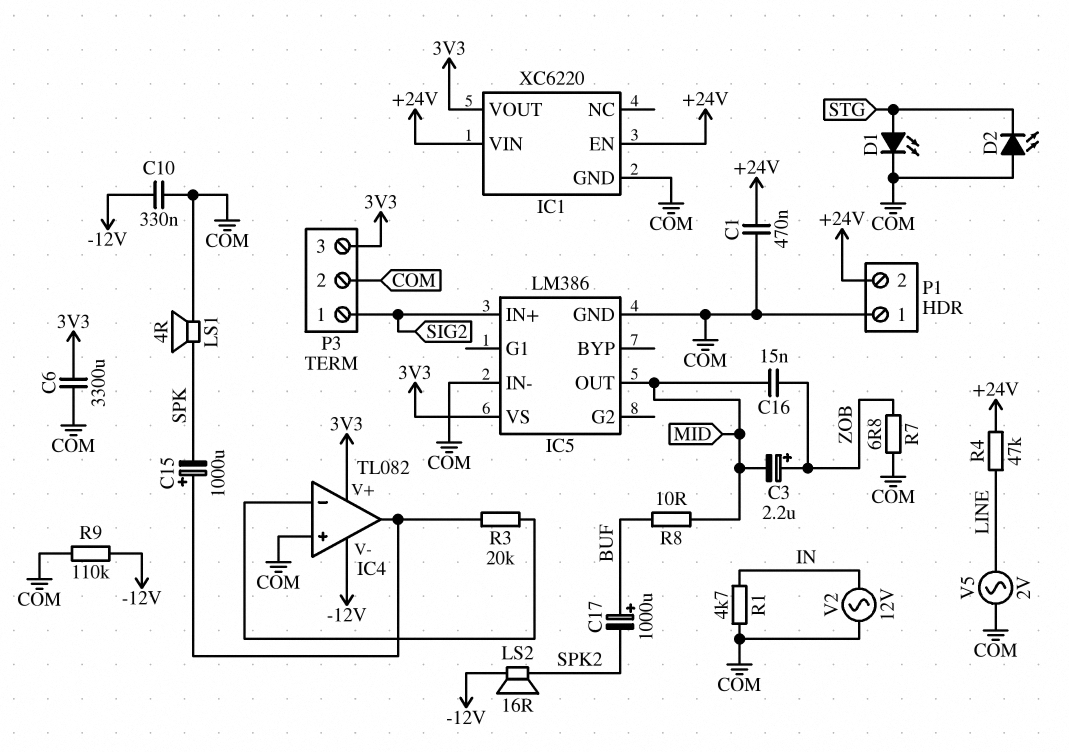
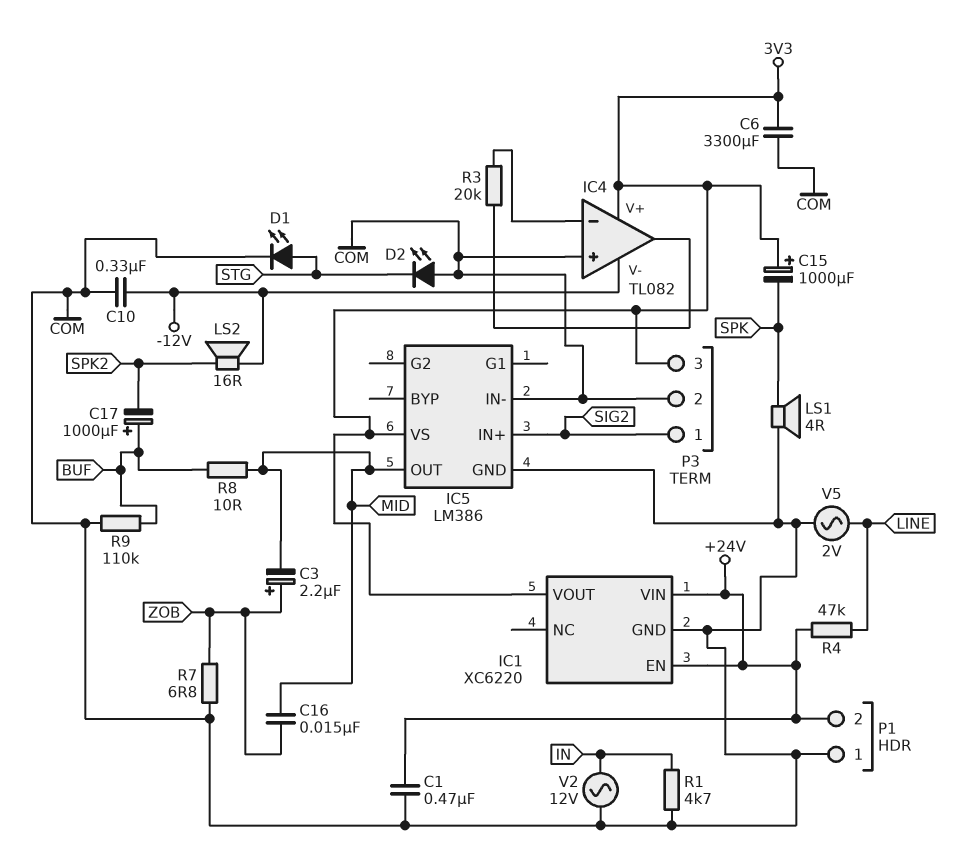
C15: 1000uF (plus IC4/out, minus SPK) -> 1000uF (plus 3V3, minus SPK)
R9: 110k (-12V, COM) -> 110k (BUF, COM)

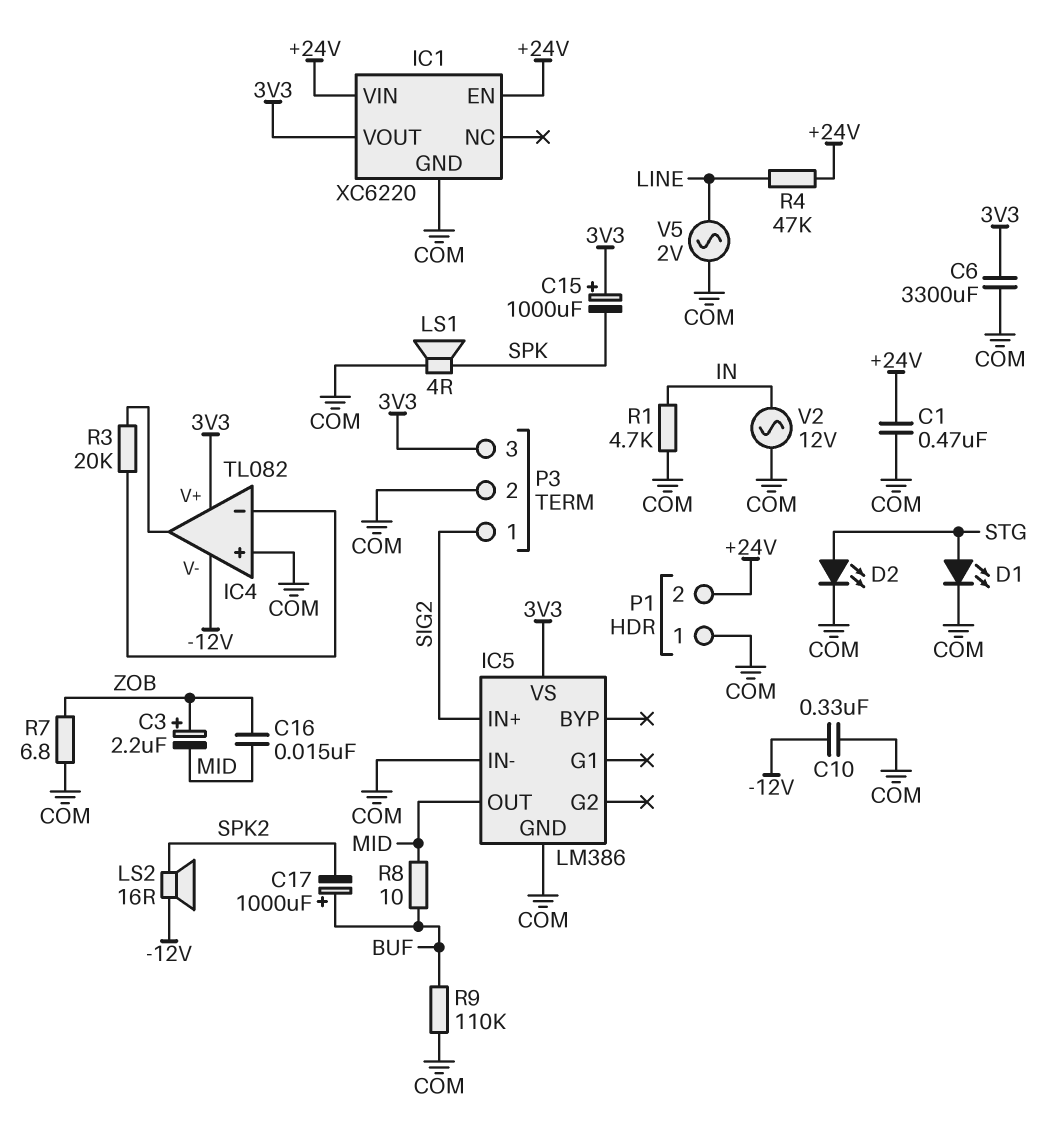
D2: LED (A COM, K STG) -> LED (A STG, K COM)

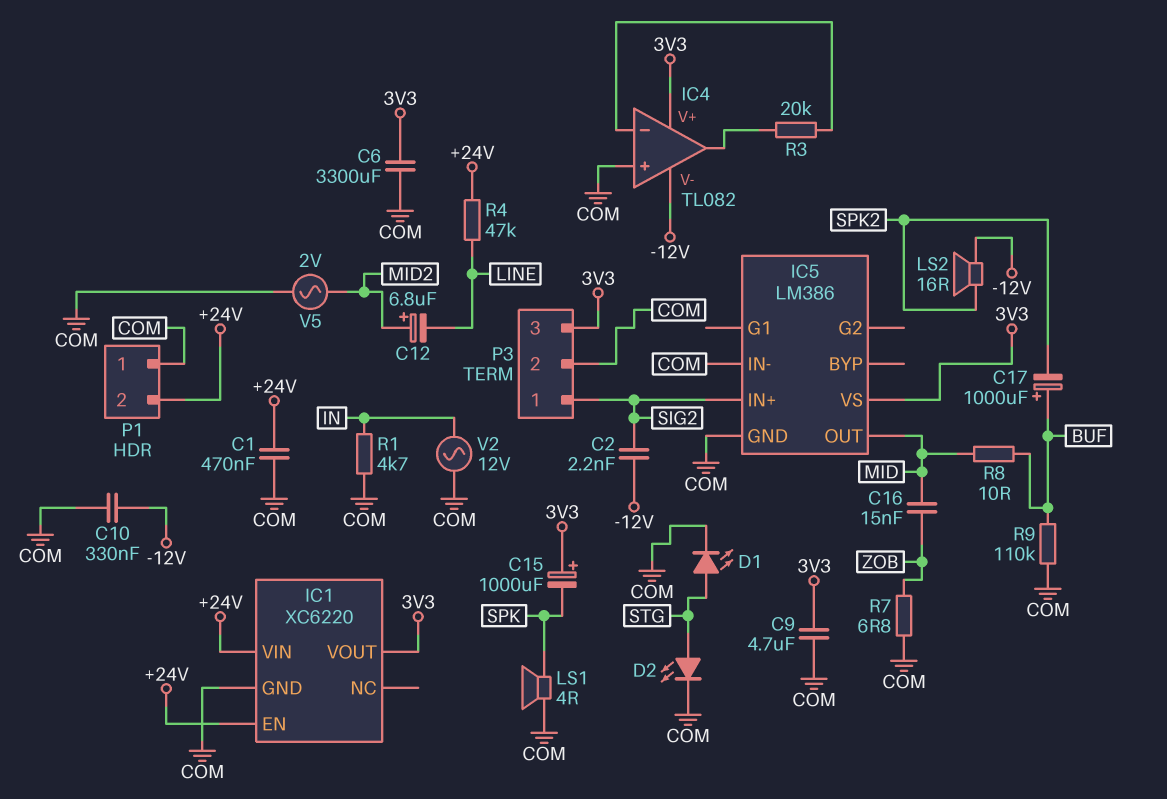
C2: none -> 2.2nF (-12V, SIG2)
C3: 2.2uF (plus ZOB, minus MID) -> none
C9: none -> 4.7uF (3V3, COM)
C12: none -> 6.8uF (plus MID2, minus LINE)
V5: AC 2V (COM, LINE) -> AC 2V (COM, MID2)

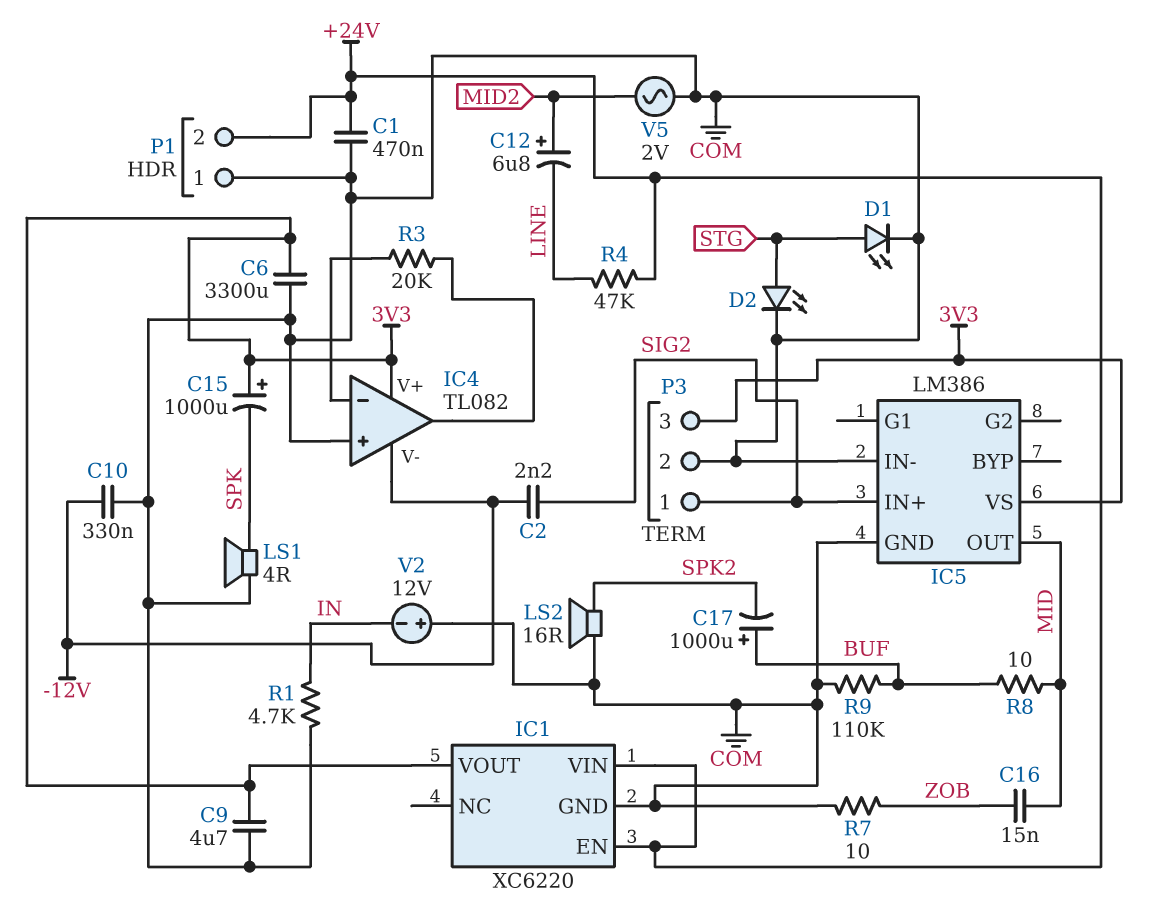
LS2: speaker 16R (-12V, SPK2) -> speaker 16R (COM, SPK2)
R7: 6.8 (COM, ZOB) -> 10 (COM, ZOB)
V2: AC 12V (COM, IN) -> 12V (plus COM, minus IN)

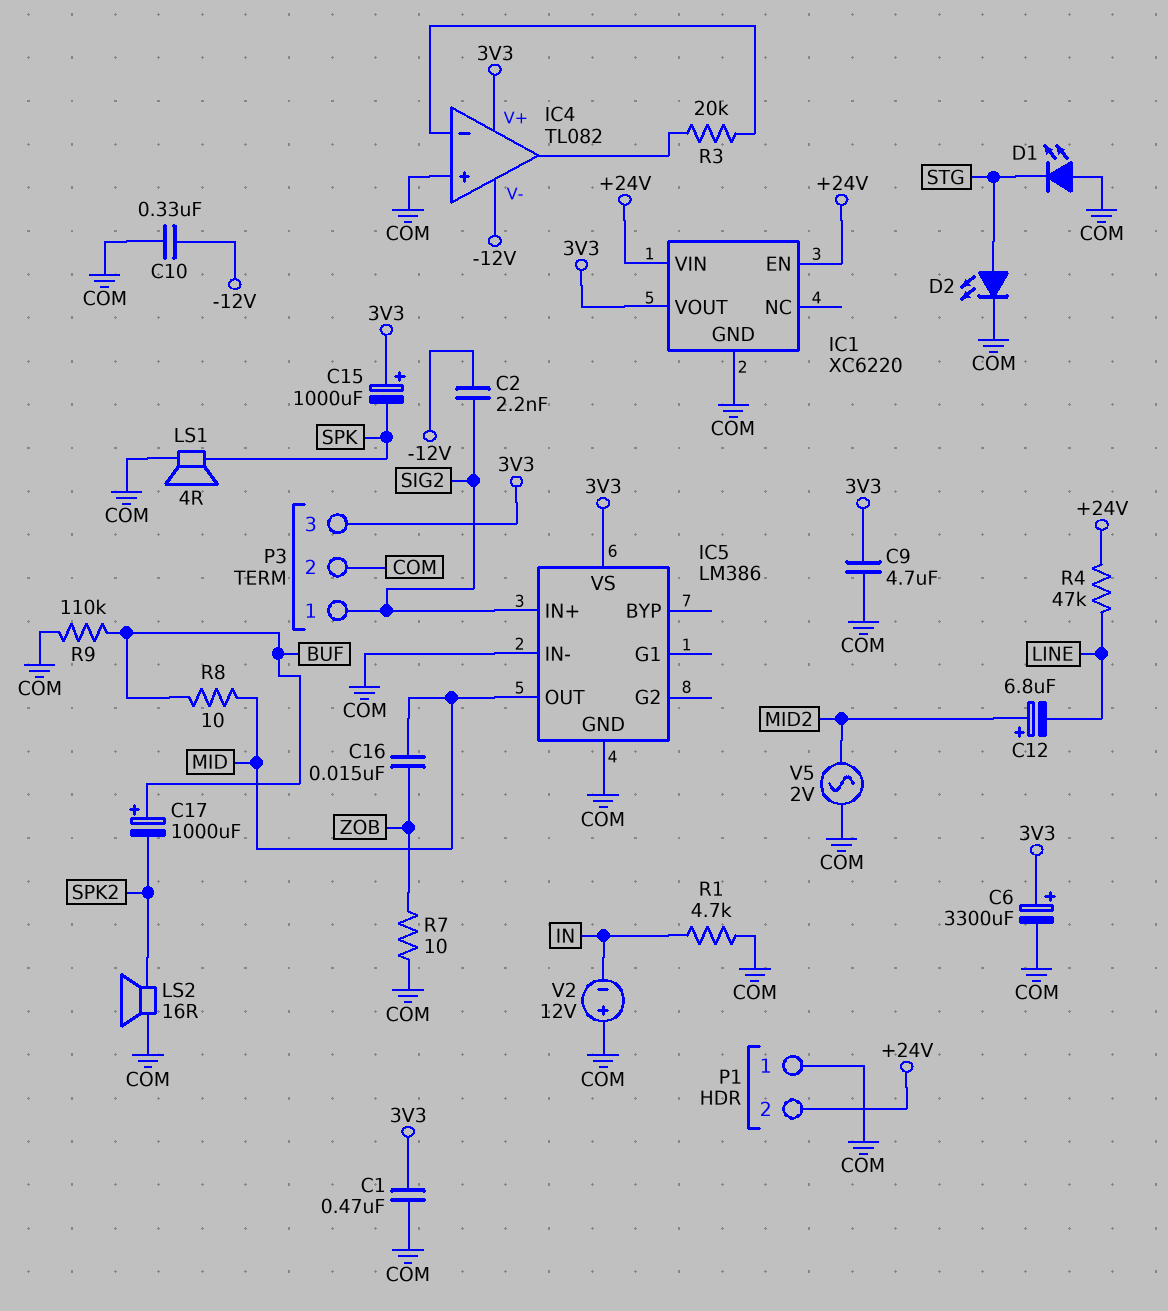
C1: 470nF (+24V, COM) -> 470nF (3V3, COM)
C6: 3300uF (3V3, COM) -> 3300uF (plus 3V3, minus COM)
D1: LED (A STG, K COM) -> LED (A COM, K STG)

